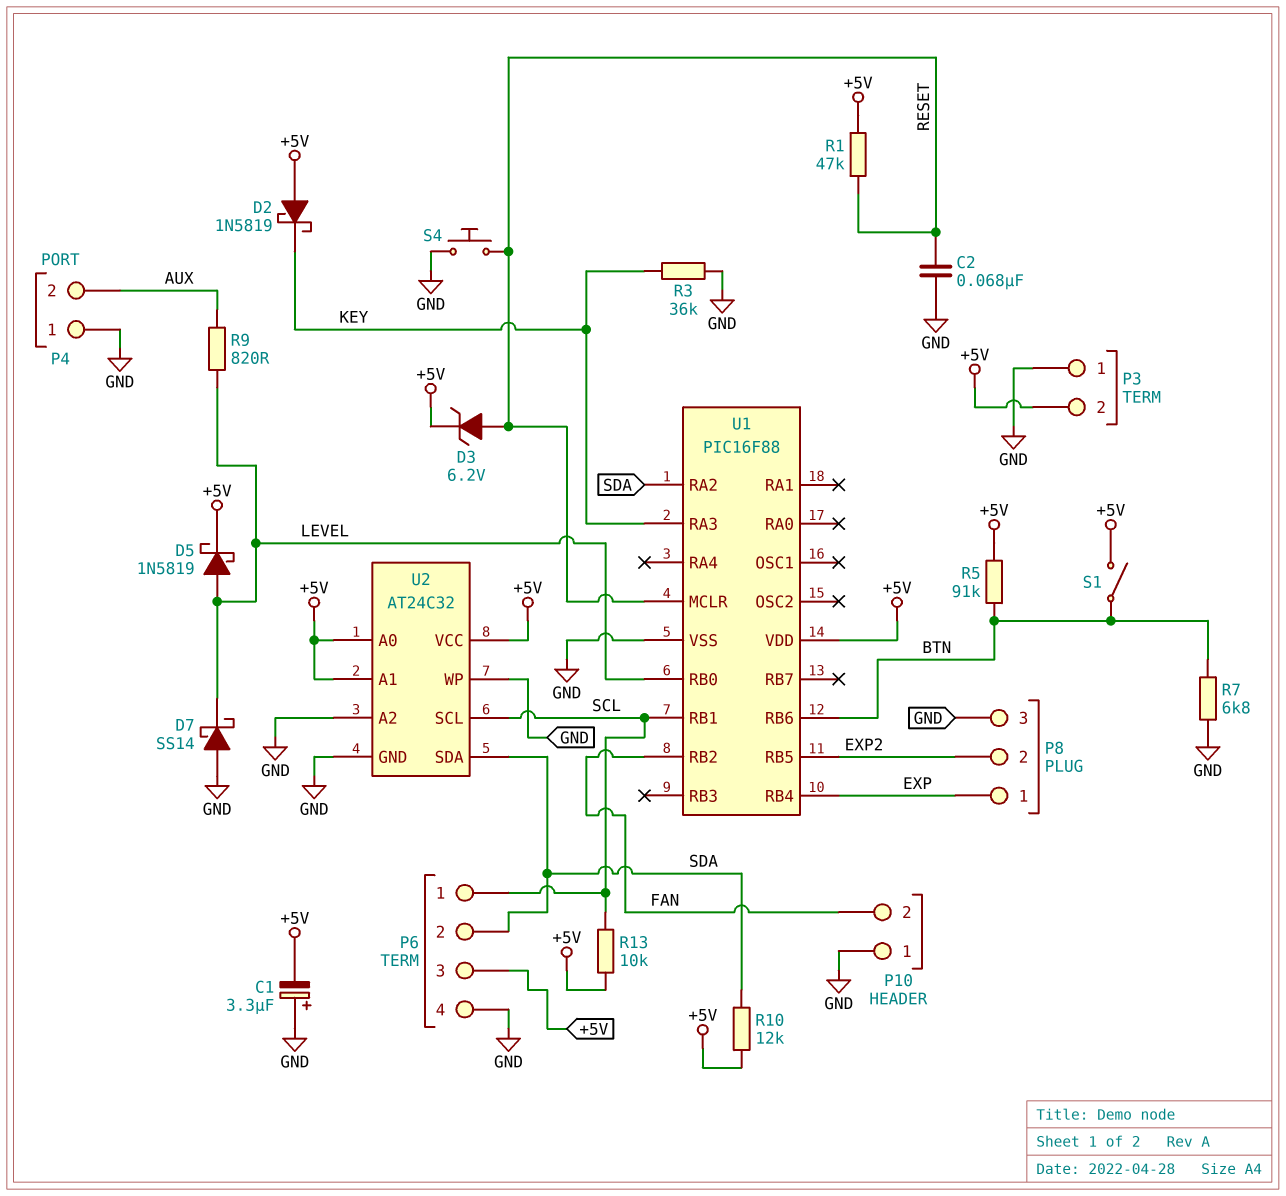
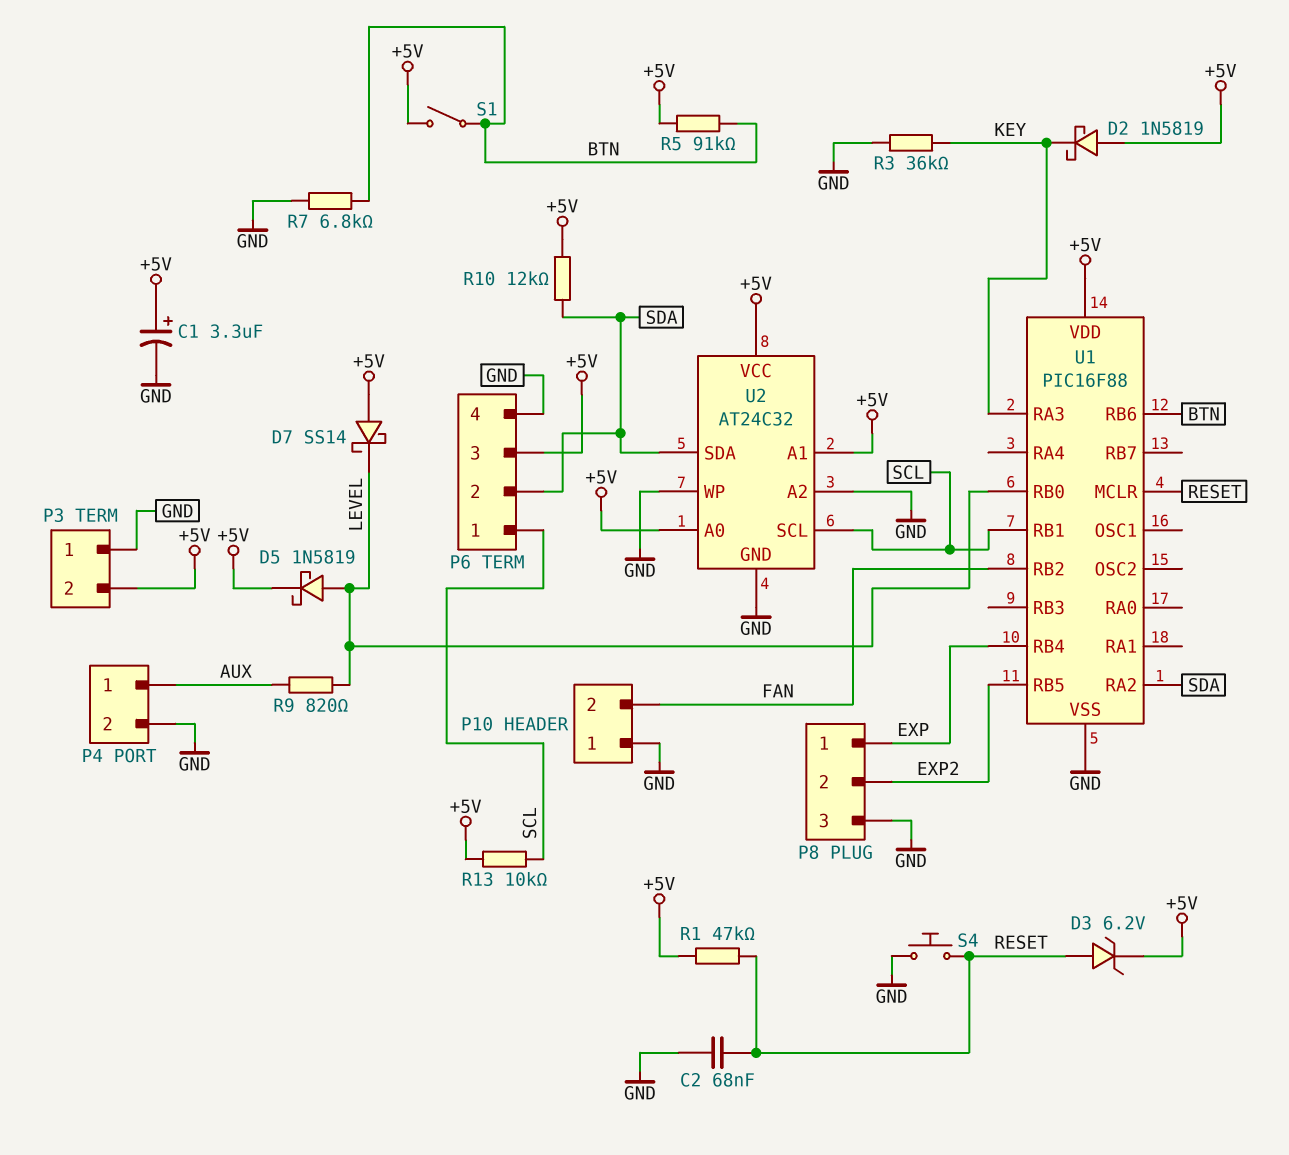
C1: 3.3uF (plus GND, minus +5V) -> 3.3uF (plus +5V, minus GND)
D7: schottky SS14 (A GND, K LEVEL) -> schottky SS14 (A +5V, K LEVEL)
P4 pin 1: GND -> AUX
P4 pin 2: AUX -> GND

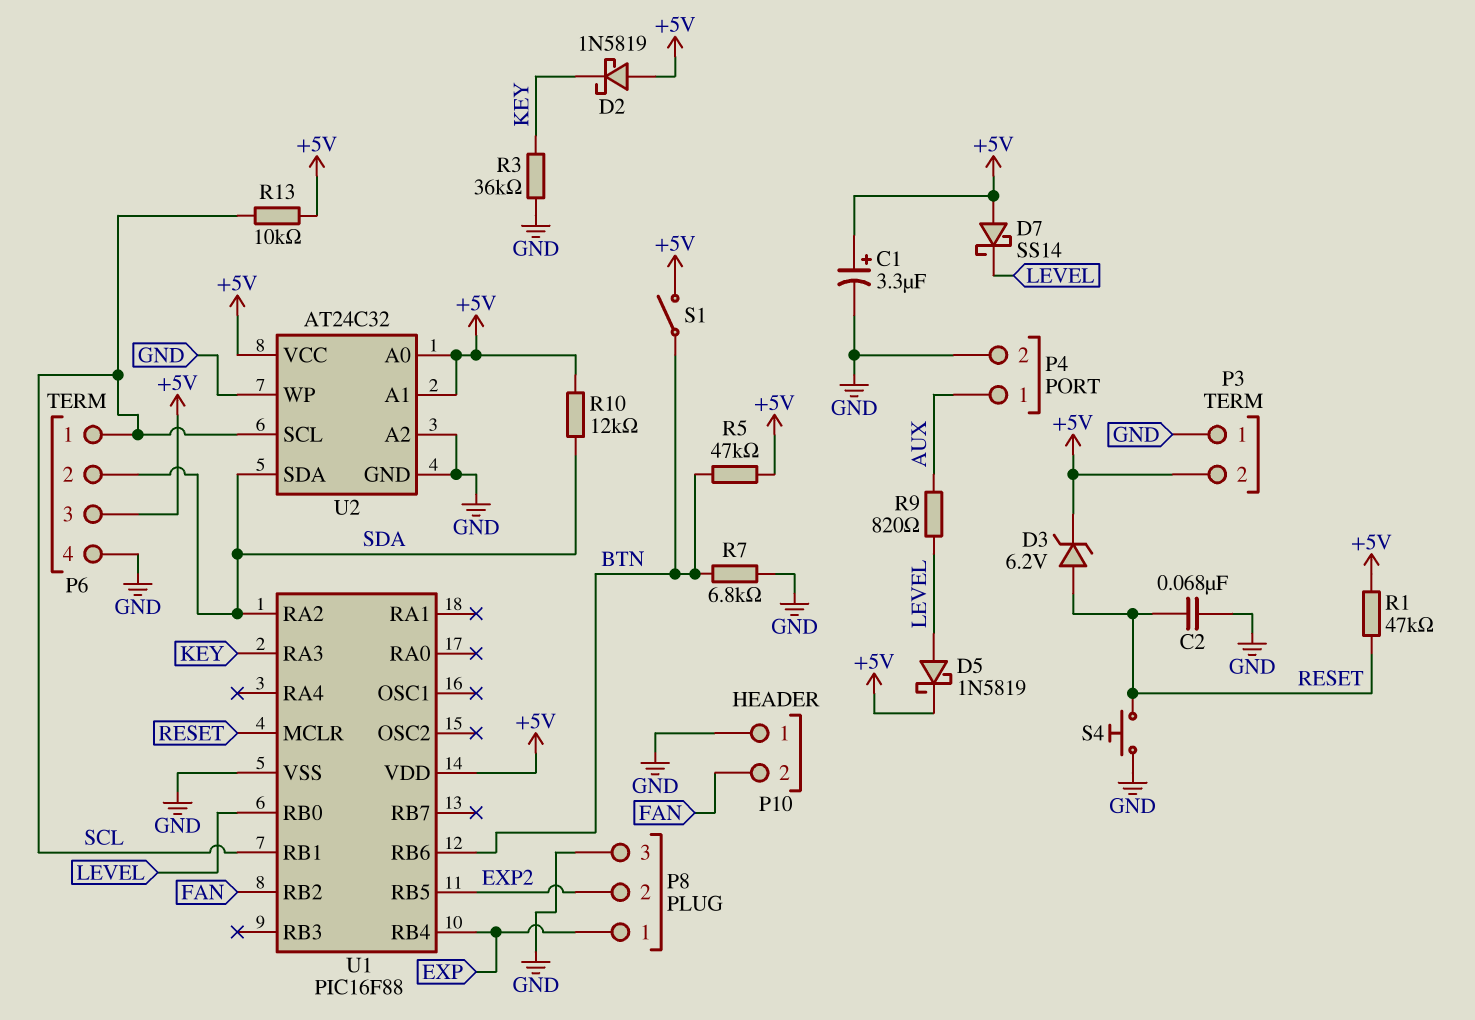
R5: 91k (+5V, BTN) -> 47k (+5V, BTN)

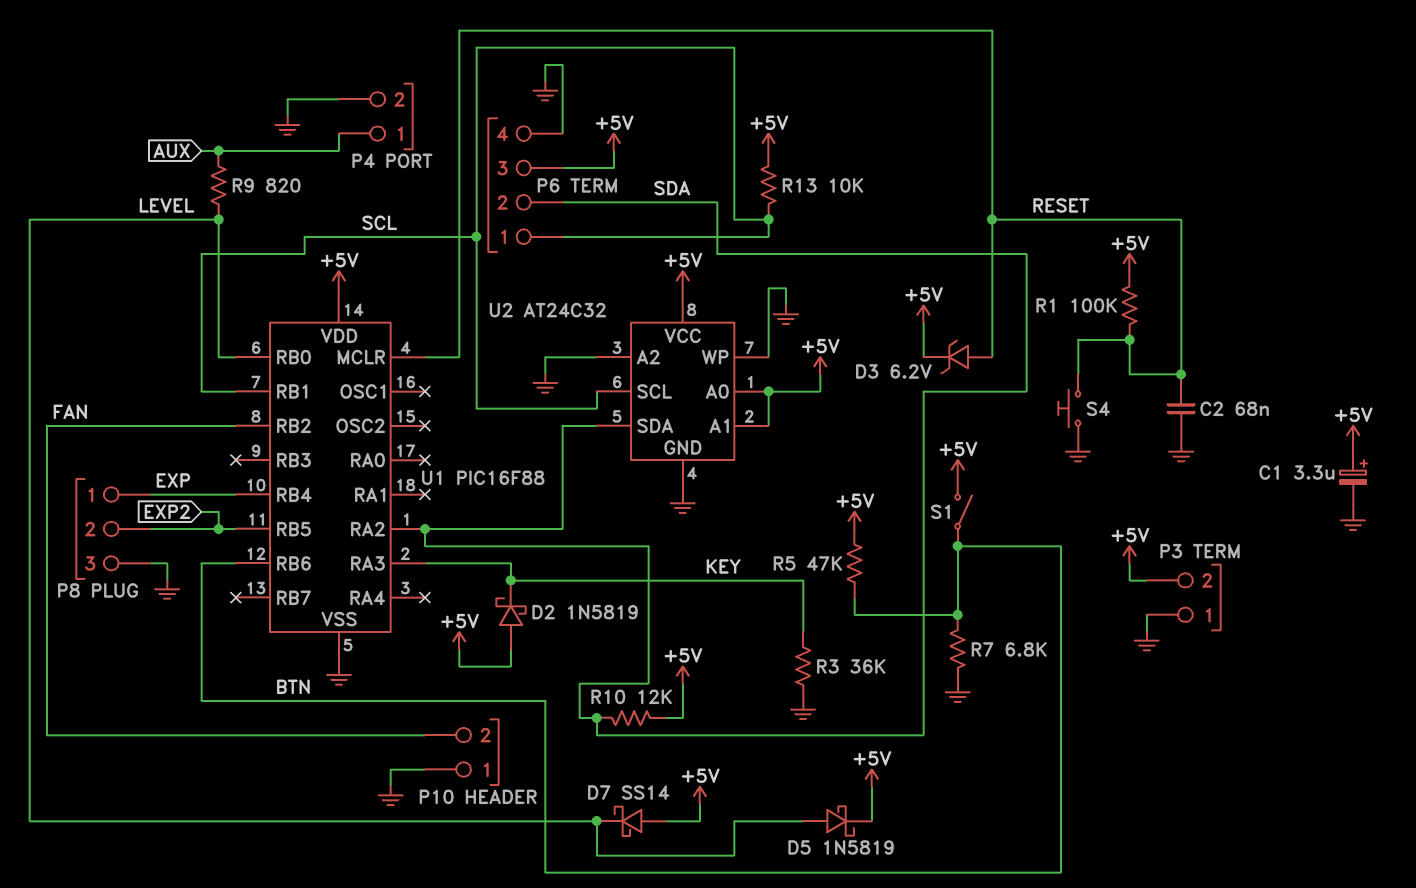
R1: 47k (+5V, RESET) -> 100k (+5V, RESET)

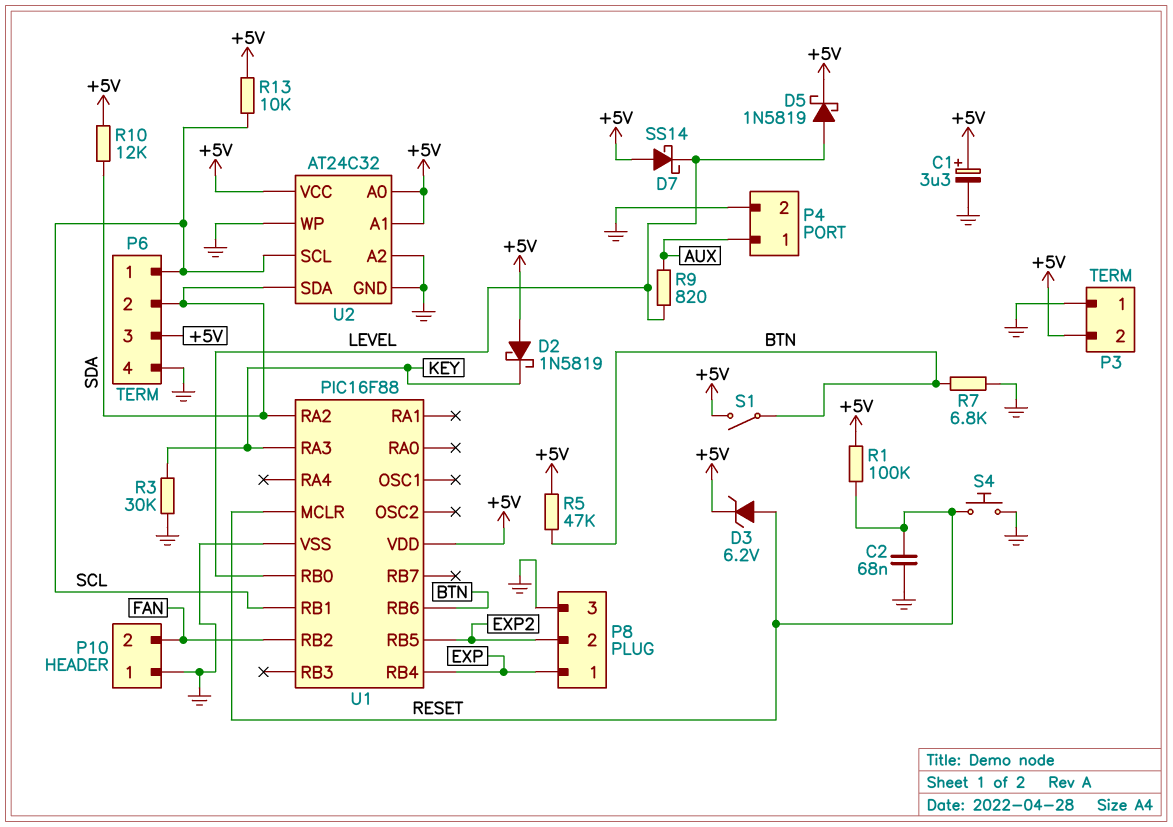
R3: 36k (GND, KEY) -> 30k (GND, KEY)

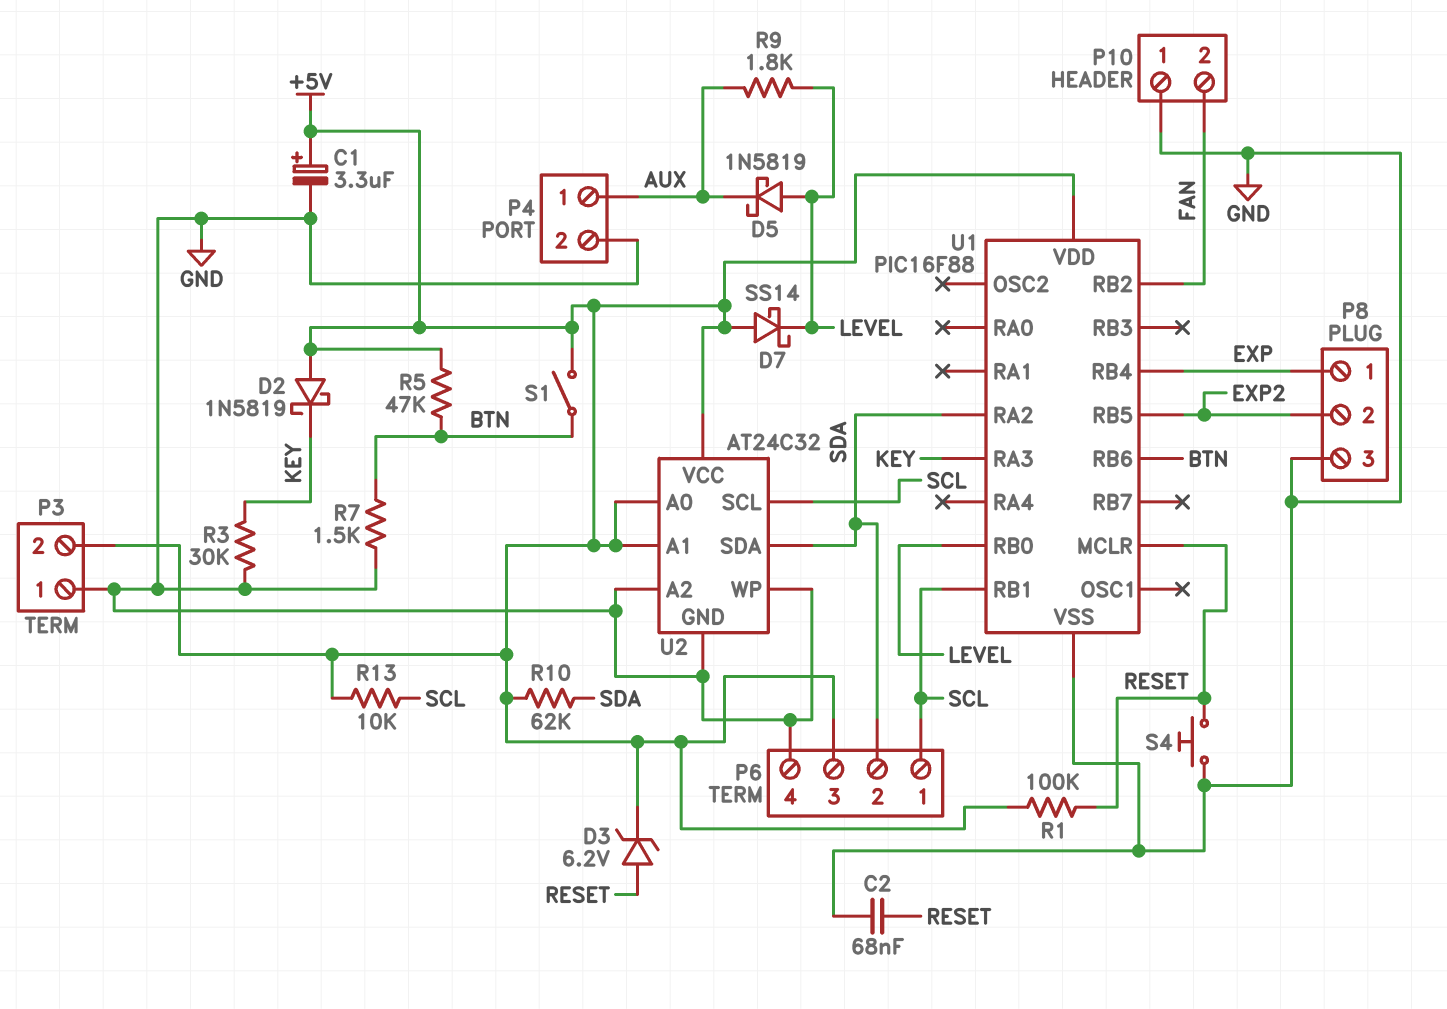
D5: schottky 1N5819 (A LEVEL, K +5V) -> schottky 1N5819 (A LEVEL, K AUX)
R7: 6.8k (BTN, GND) -> 1.5k (BTN, GND)
R9: 820 (AUX, LEVEL) -> 1.8k (AUX, LEVEL)
R10: 12k (+5V, SDA) -> 62k (+5V, SDA)

